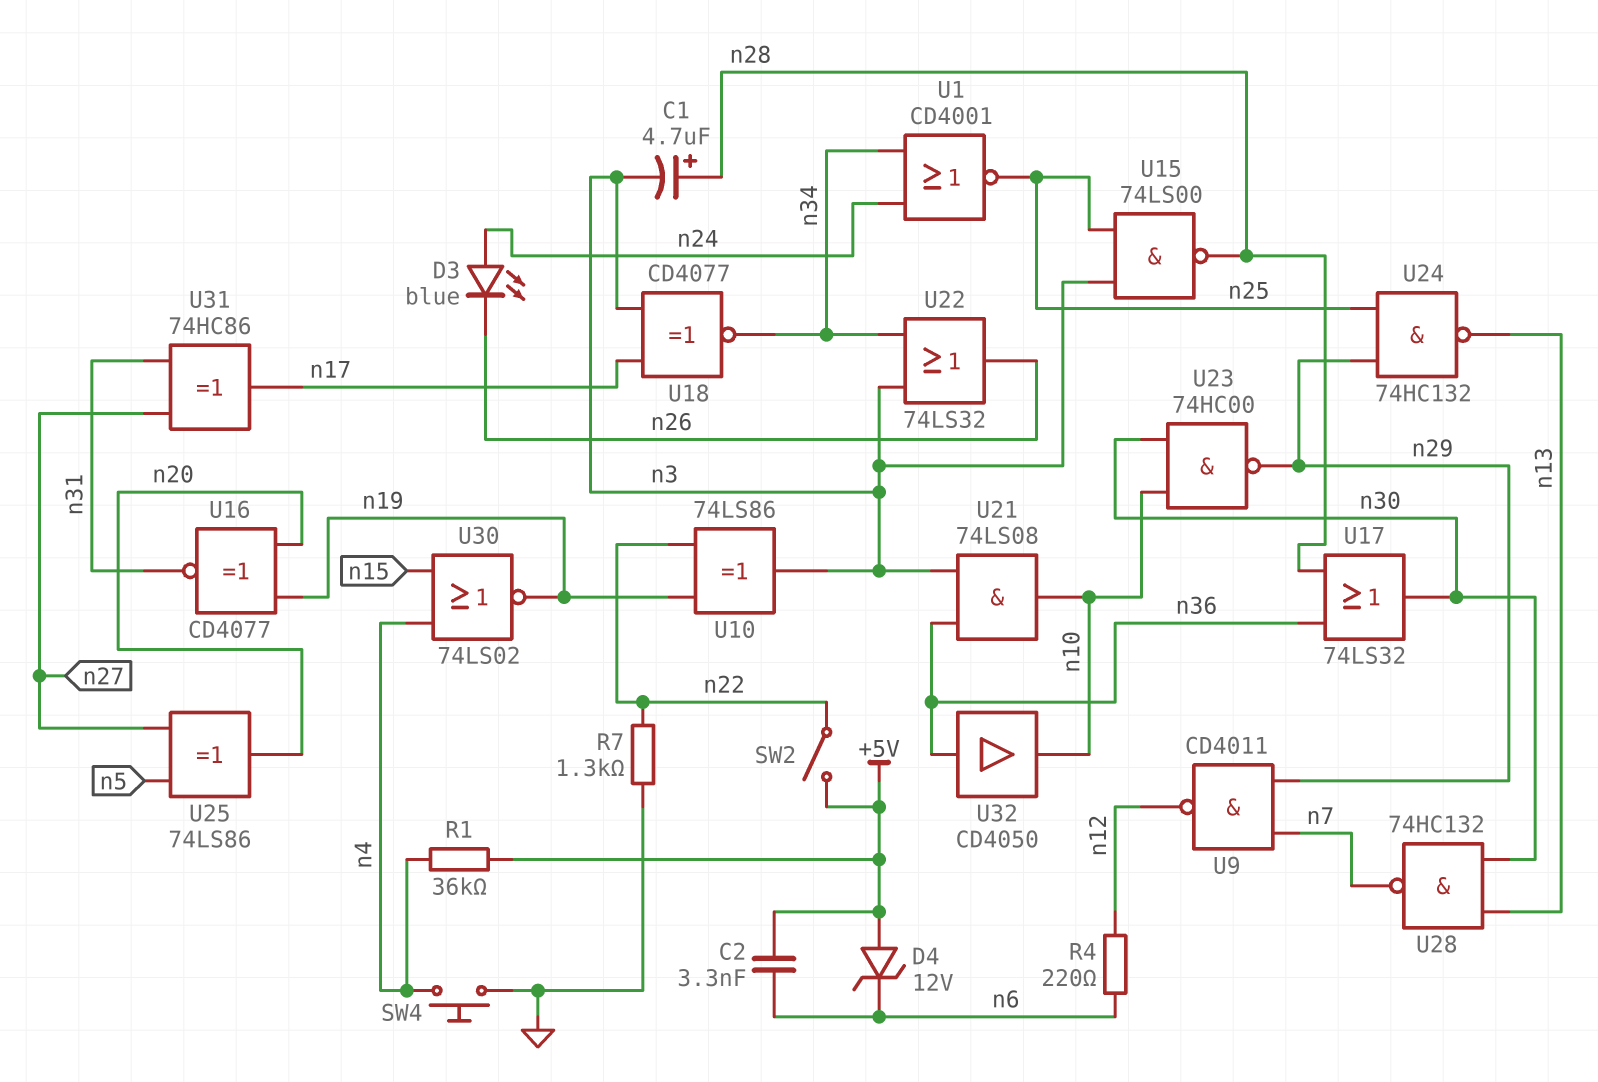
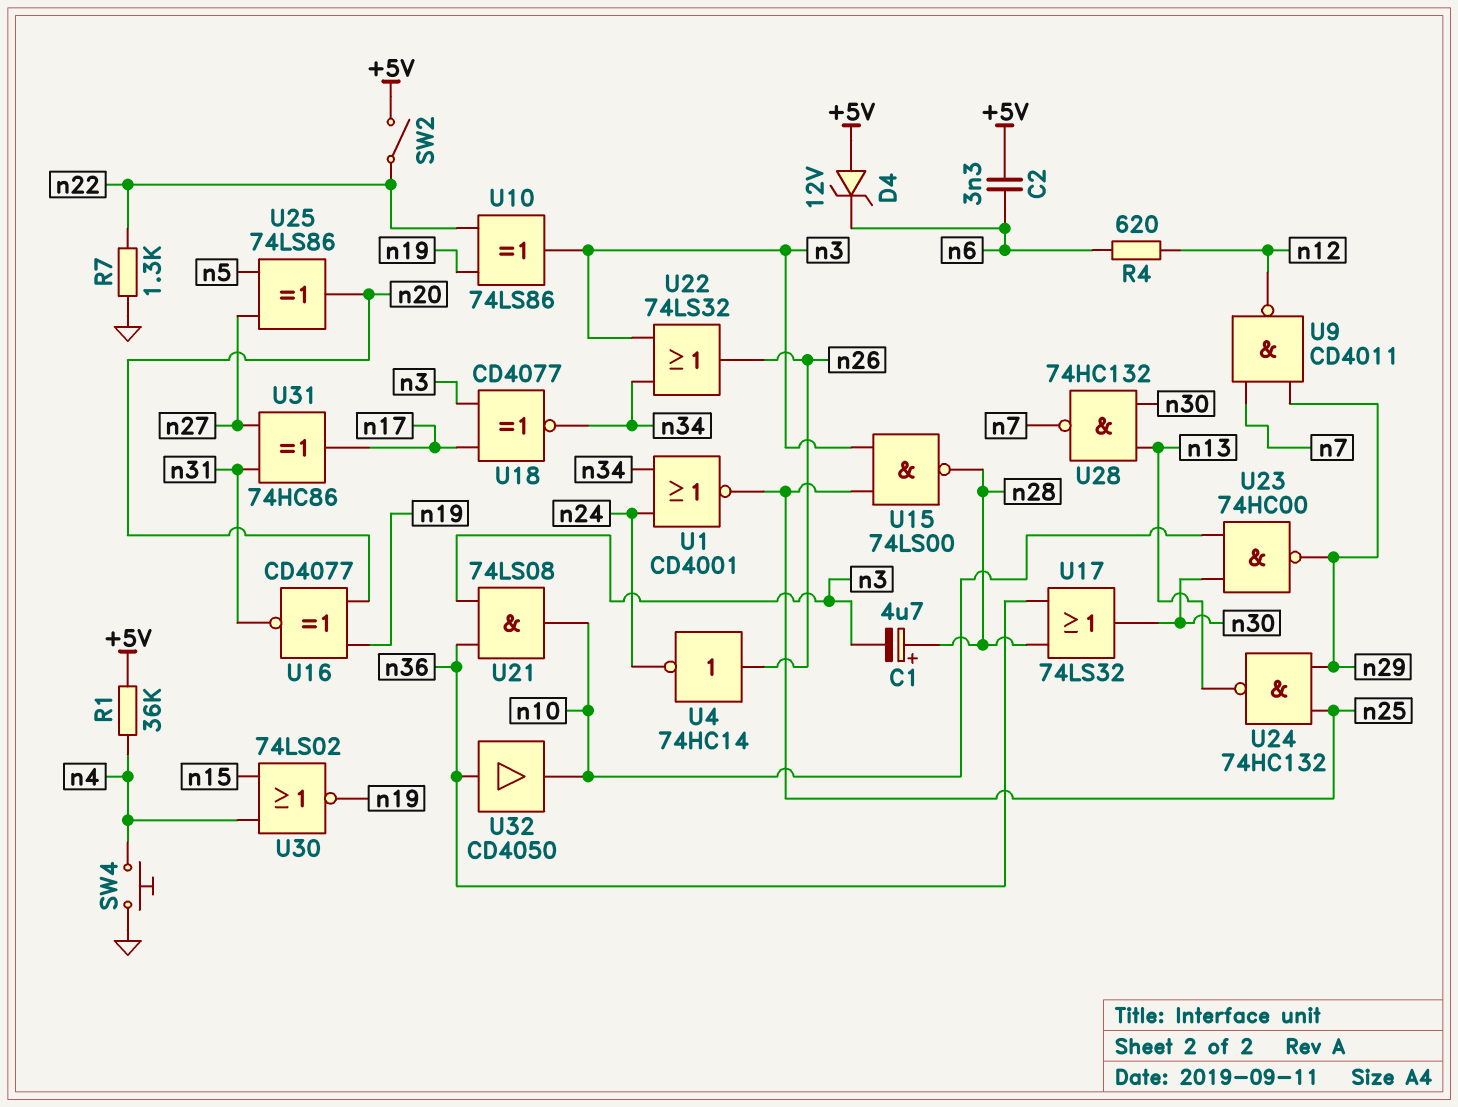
D3: LED blue (A n24, K n26) -> none
R4: 220 (n6, n12) -> 620 (n6, n12)
U4: none -> NOT 74HC14 (in n26, out n24)

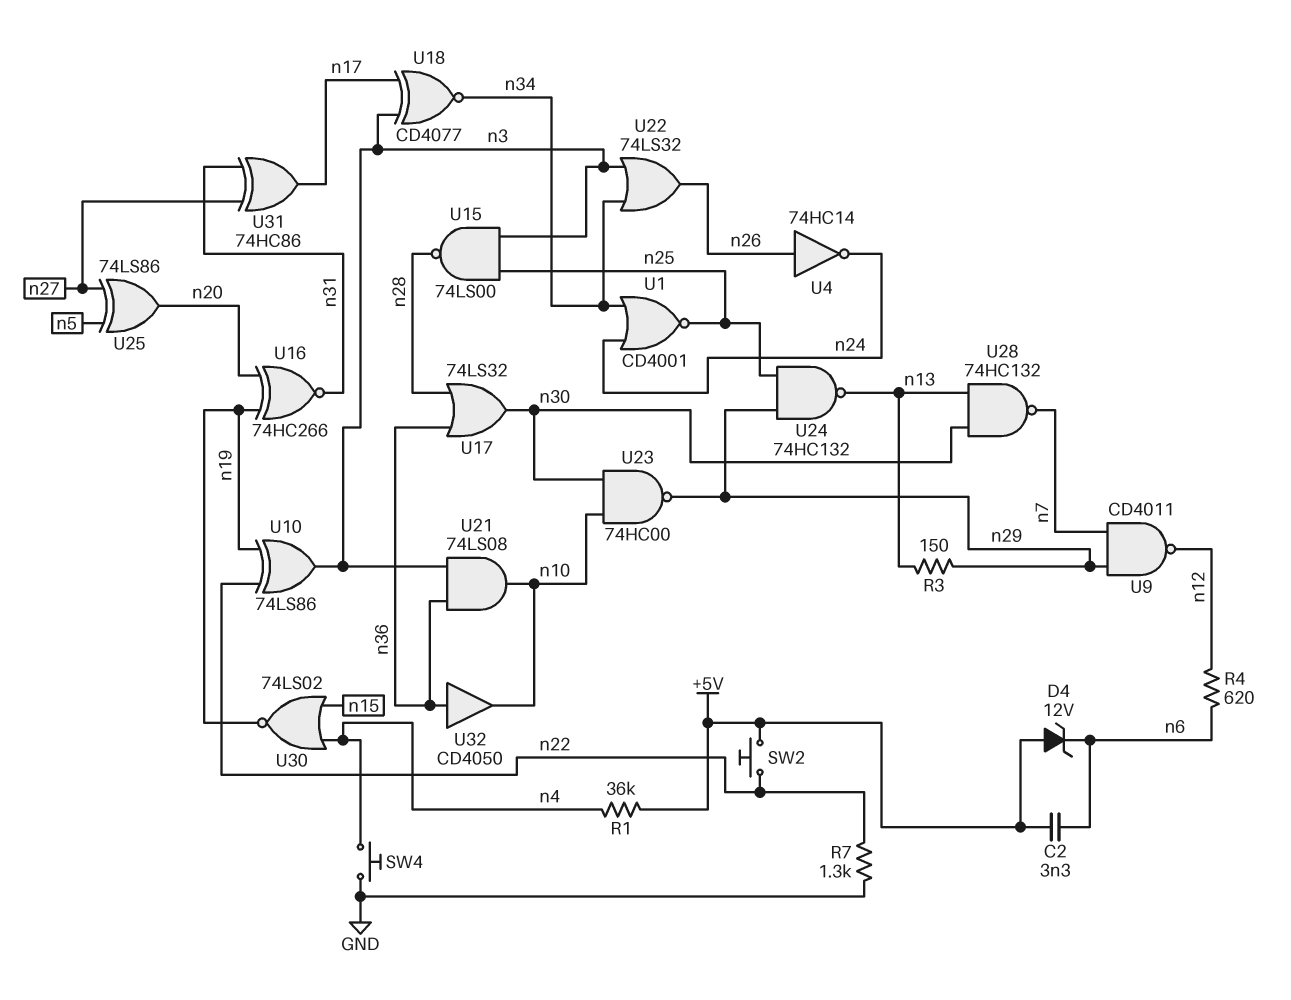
C1: 4.7uF (plus n28, minus n3) -> none
R3: none -> 150 (n13, n29)
SW2: switch (+5V, n22) -> button (+5V, n22)
U16: XNOR CD4077 (in n19, in n20, out n31) -> XNOR 74HC266 (in n19, in n20, out n31)

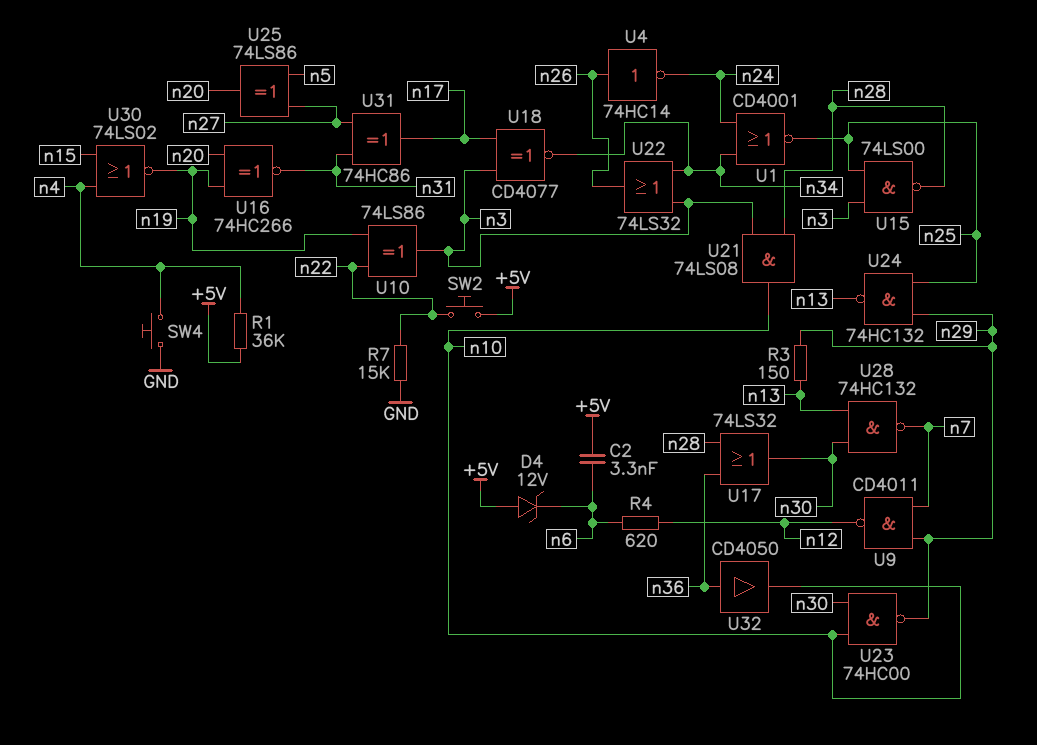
R7: 1.3k (GND, n22) -> 15k (GND, n22)
U21: AND 74LS08 (in n3, in n36, out n10) -> AND 74LS08 (in n3, in n28, out n10)

